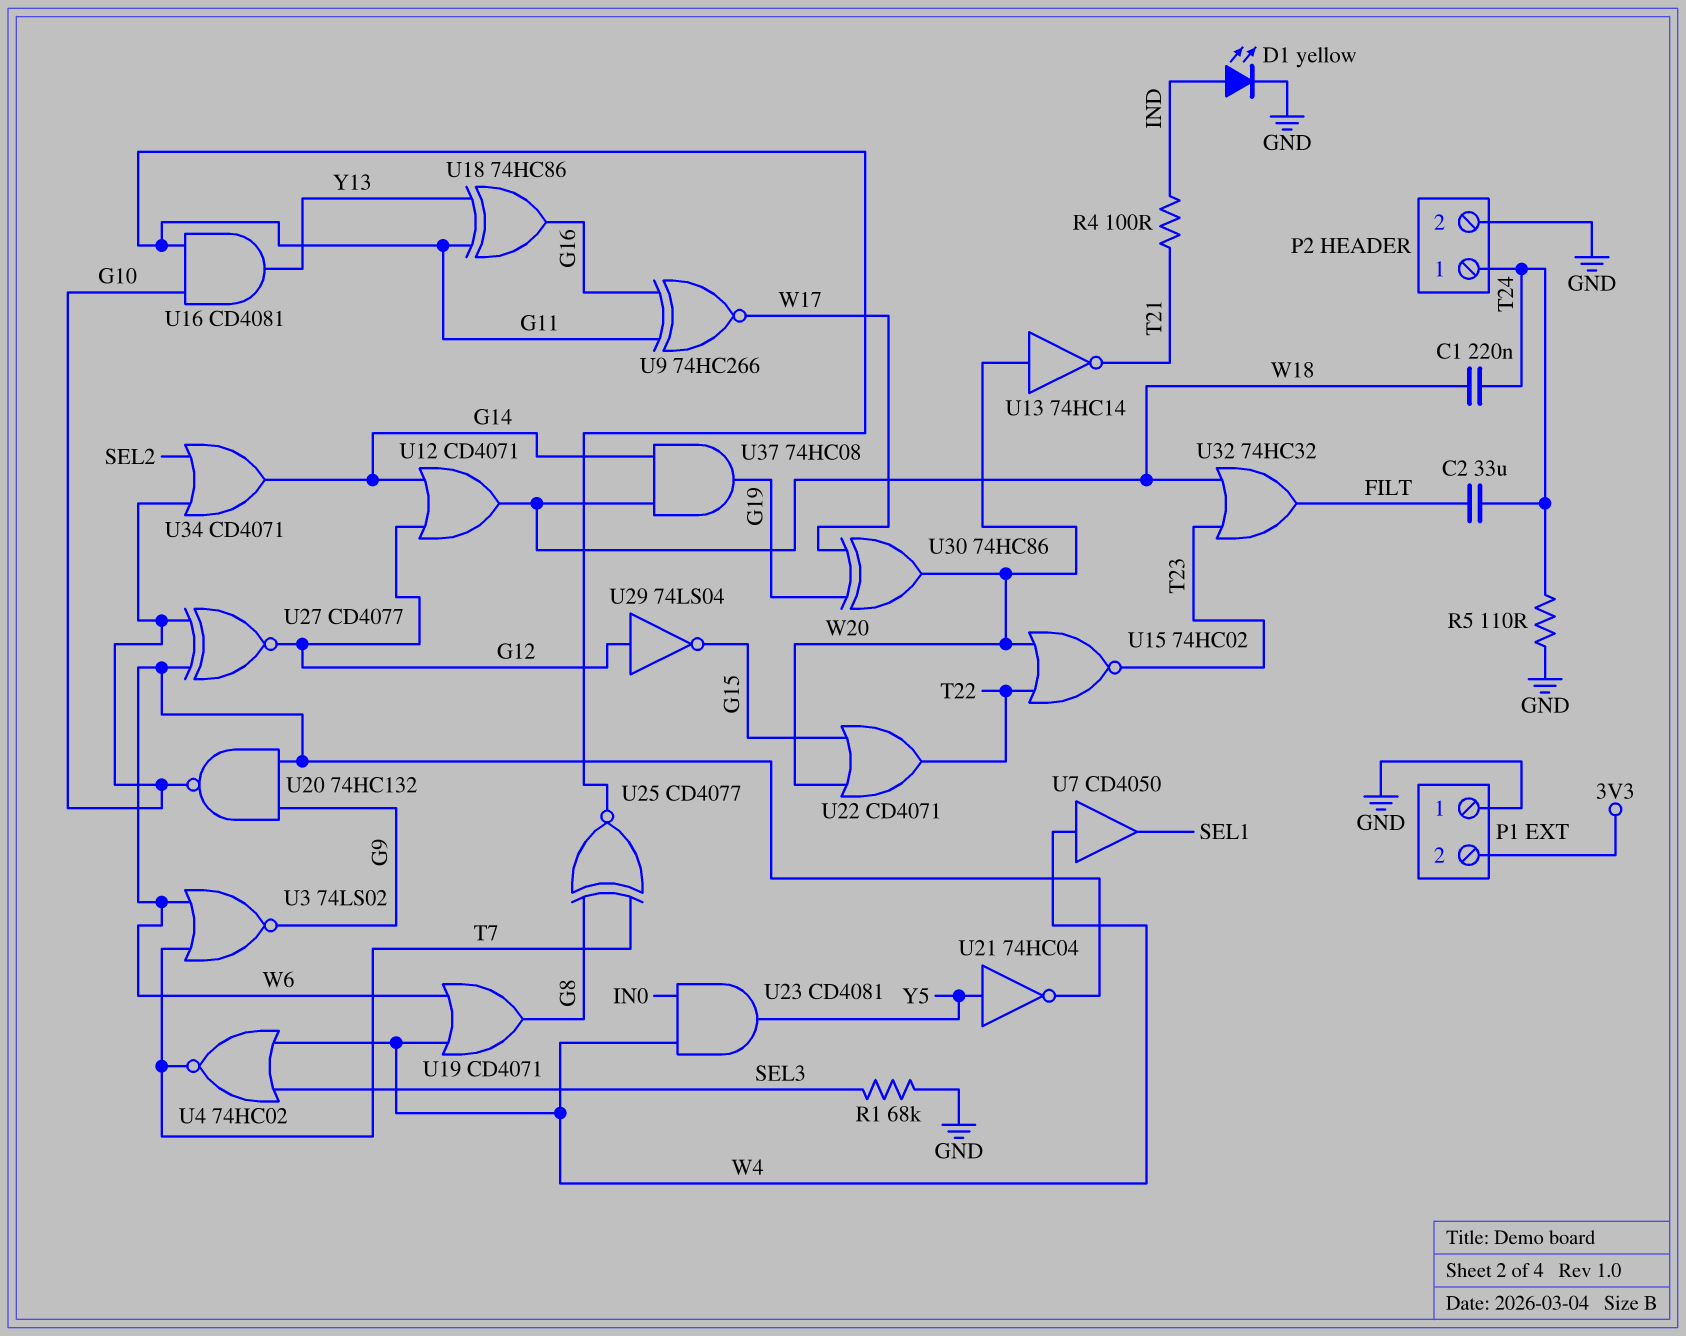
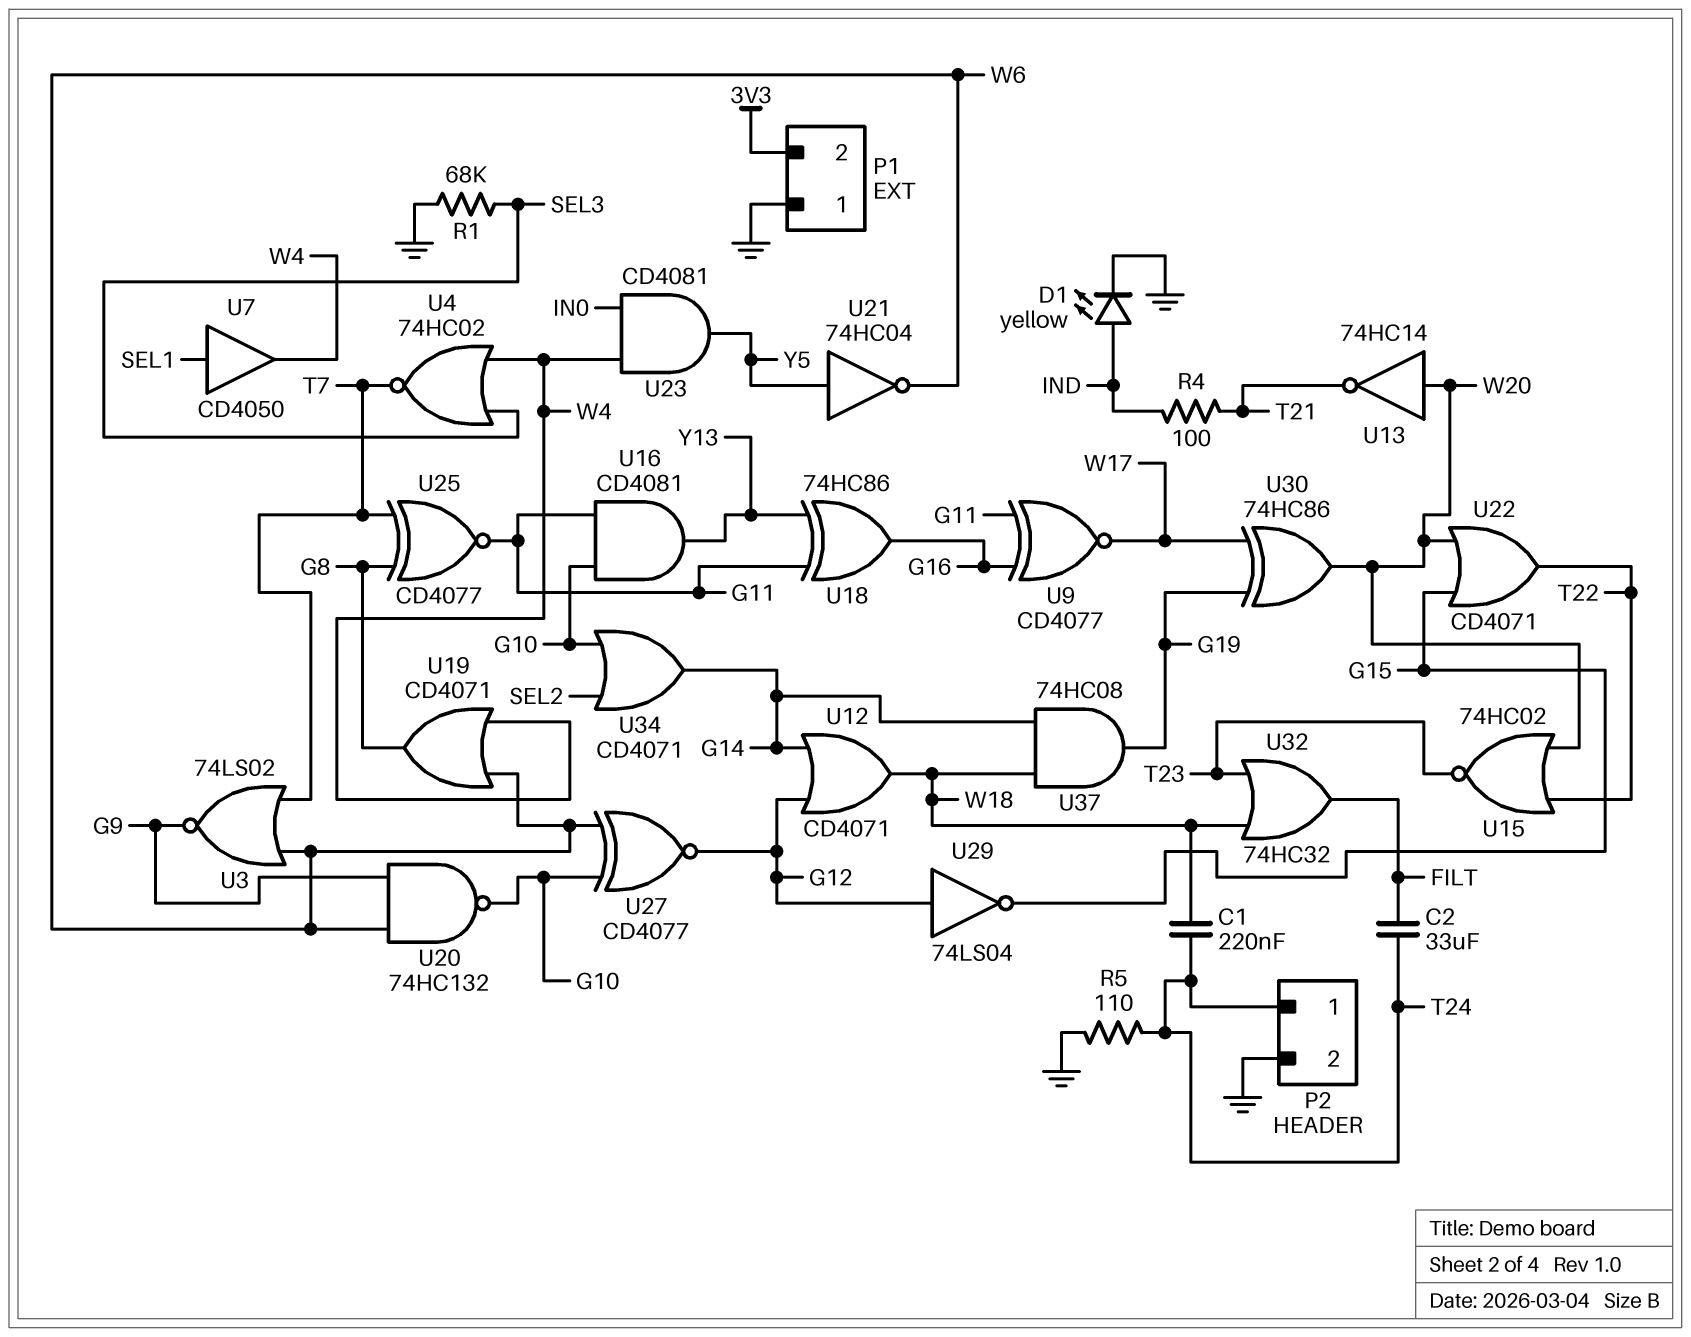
U7: buffer CD4050 (in W4, out SEL1) -> buffer CD4050 (in SEL1, out W4)
U9: XNOR 74HC266 (in G11, in G16, out W17) -> XNOR CD4077 (in G11, in G16, out W17)

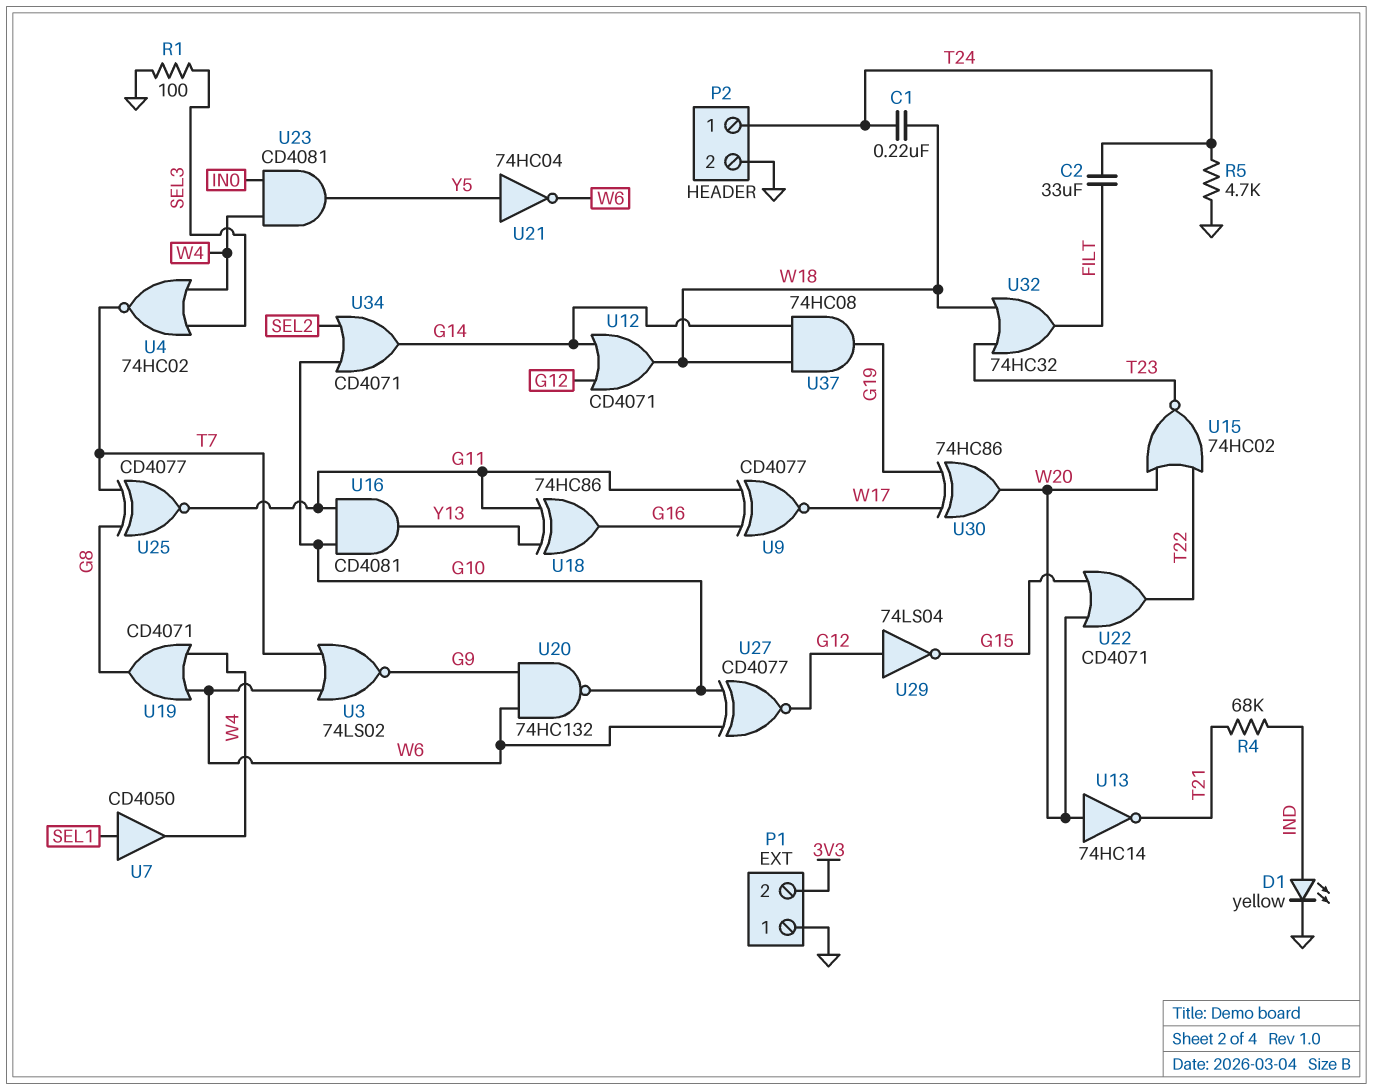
R1: 68k (GND, SEL3) -> 100 (GND, SEL3)
R4: 100 (IND, T21) -> 68k (IND, T21)
R5: 110 (GND, T24) -> 4.7k (GND, T24)

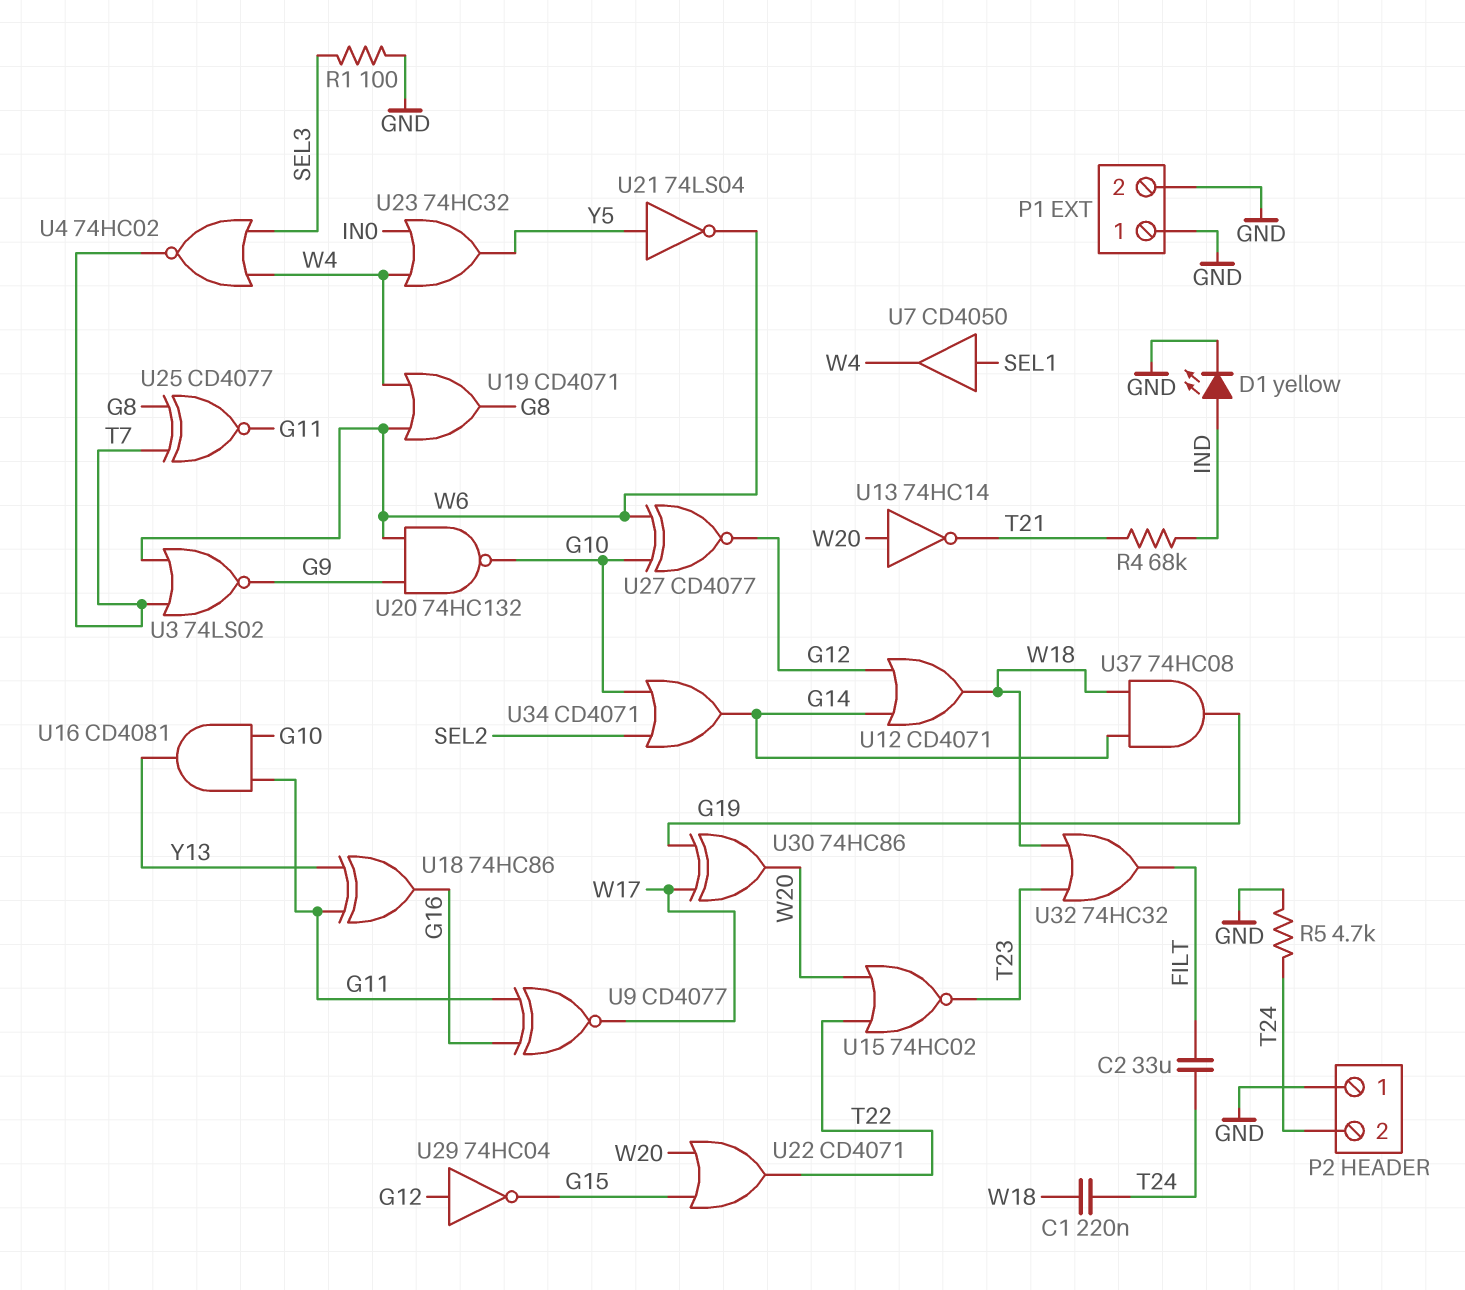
P1 pin 2: 3V3 -> GND
P2 pin 1: T24 -> GND
P2 pin 2: GND -> T24
U21: NOT 74HC04 (in Y5, out W6) -> NOT 74LS04 (in Y5, out W6)
U23: AND CD4081 (in IN0, in W4, out Y5) -> OR 74HC32 (in IN0, in W4, out Y5)
U29: NOT 74LS04 (in G12, out G15) -> NOT 74HC04 (in G12, out G15)

